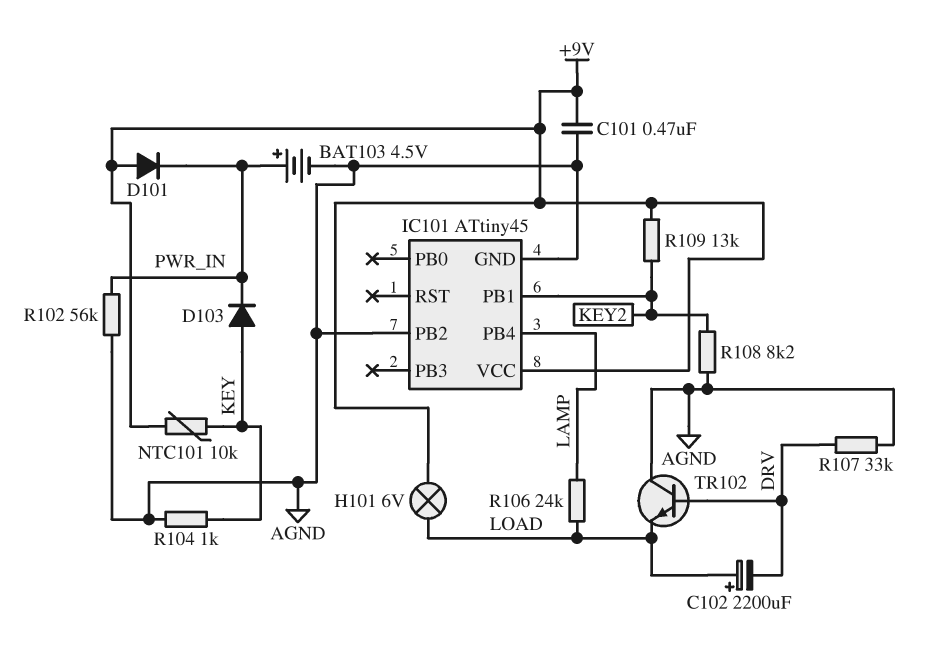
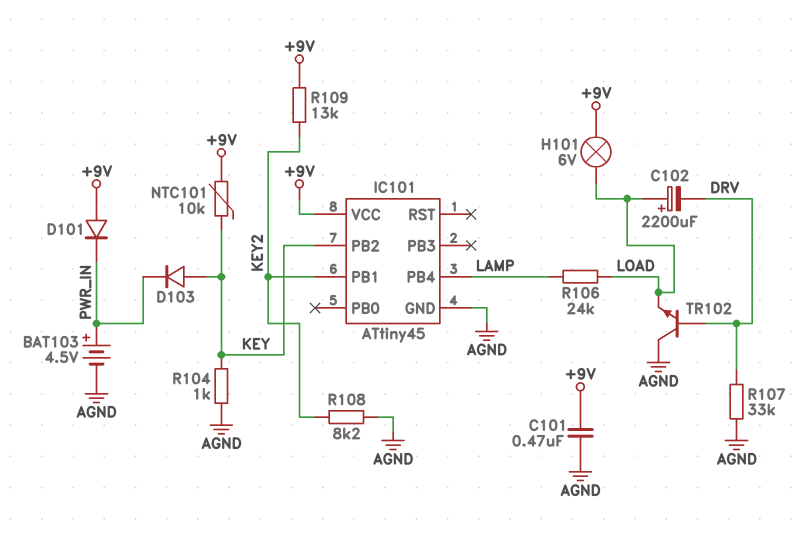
IC101 pin PB2: AGND -> KEY
R102: 56k (AGND, PWR_IN) -> none

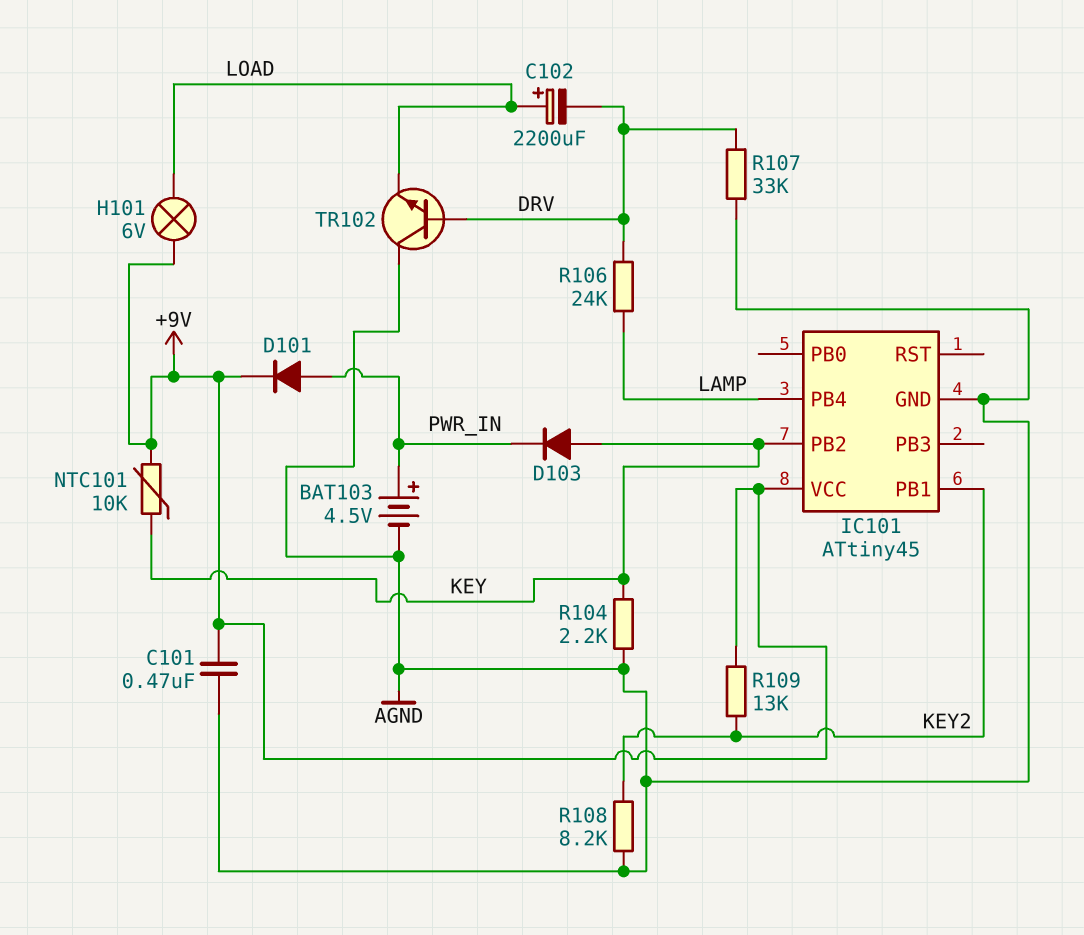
D101: diode (A +9V, K PWR_IN) -> diode (A PWR_IN, K +9V)
R104: 1k (AGND, KEY) -> 2.2k (AGND, KEY)
R106: 24k (LAMP, LOAD) -> 24k (DRV, LAMP)

